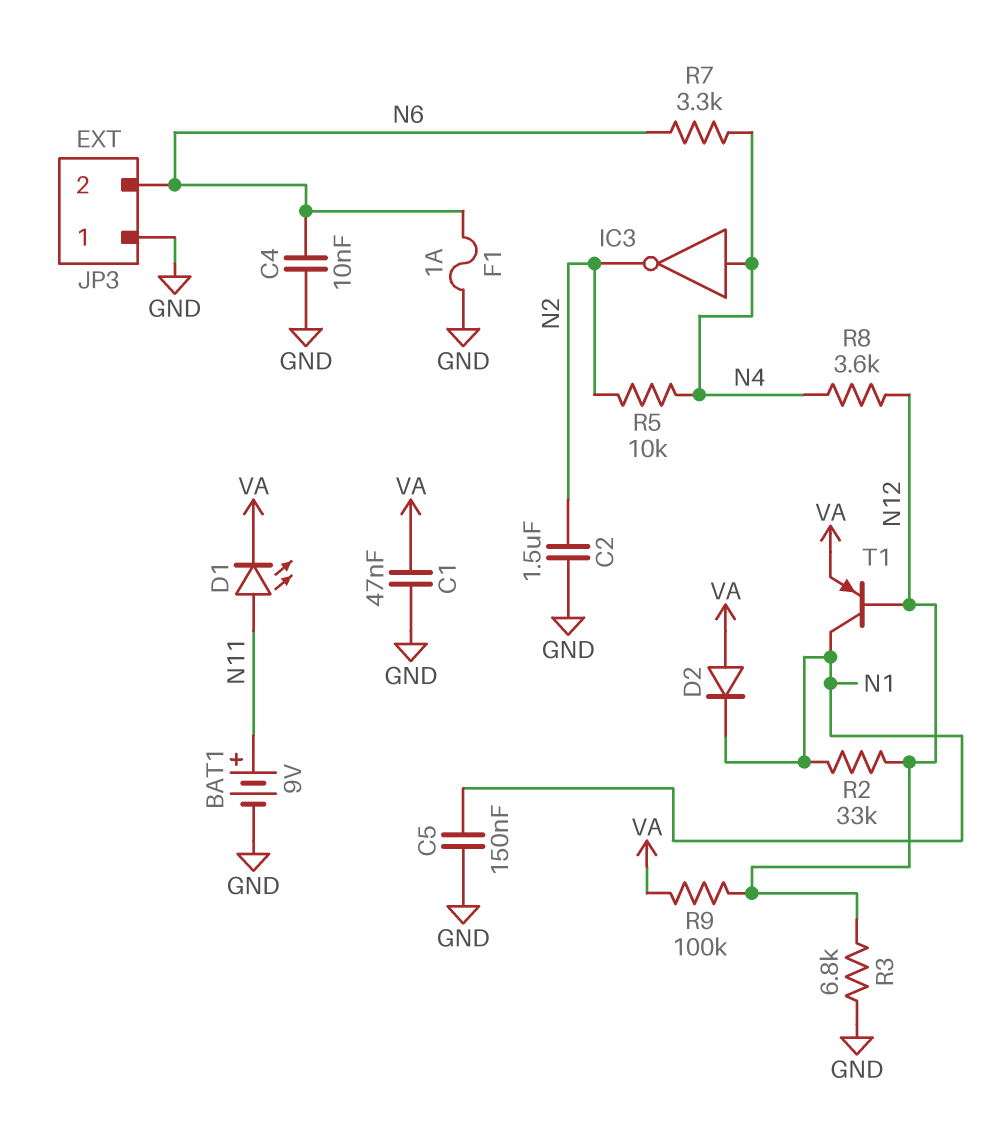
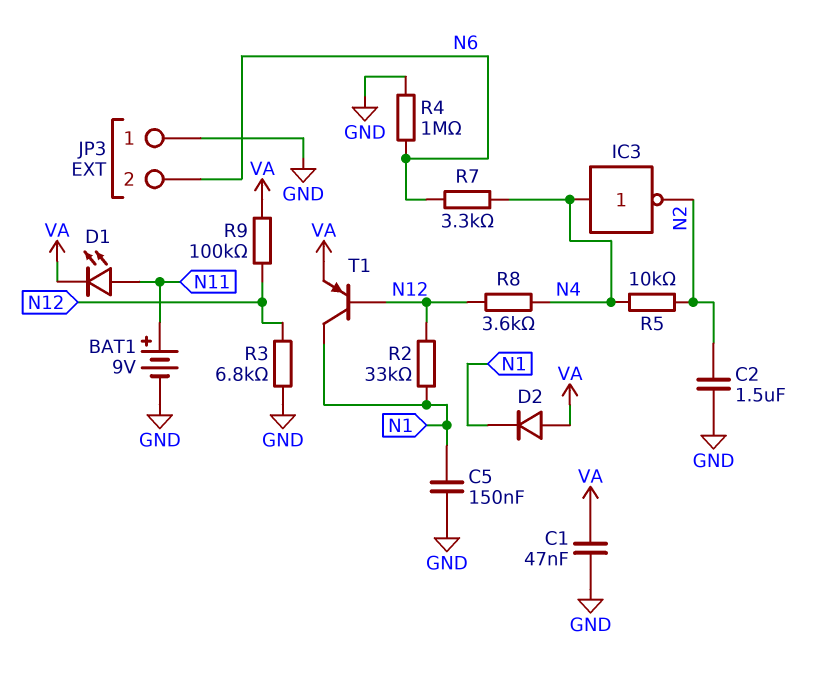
C4: 10nF (GND, N6) -> none
F1: 1A (GND, N6) -> none
R4: none -> 1M (GND, N6)

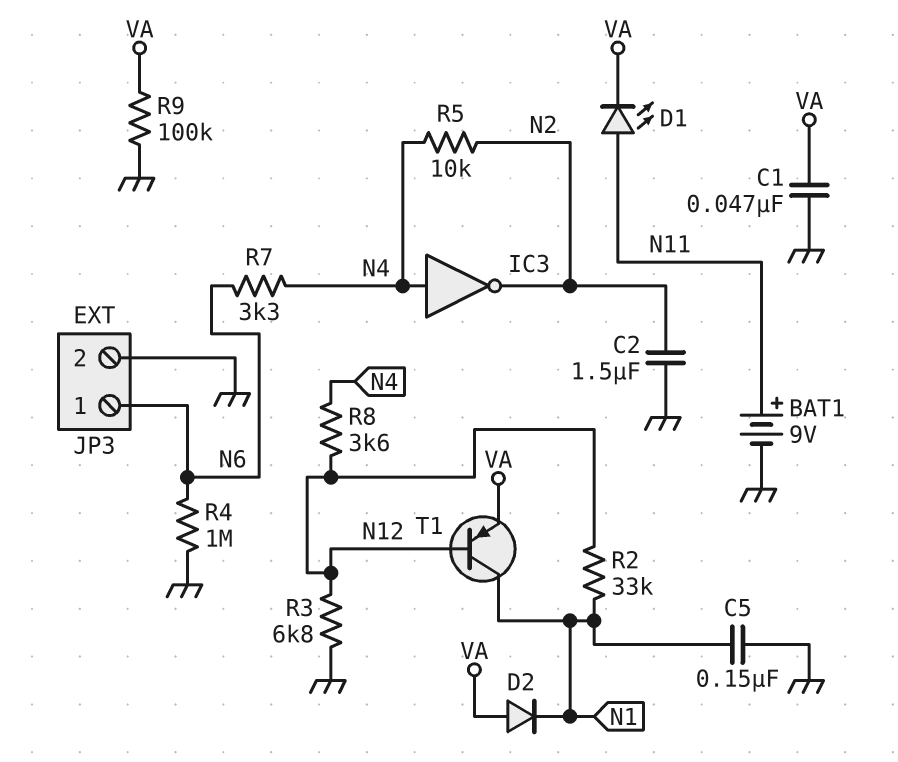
JP3 pin 1: GND -> N6
JP3 pin 2: N6 -> GND
R9: 100k (N12, VA) -> 100k (GND, VA)

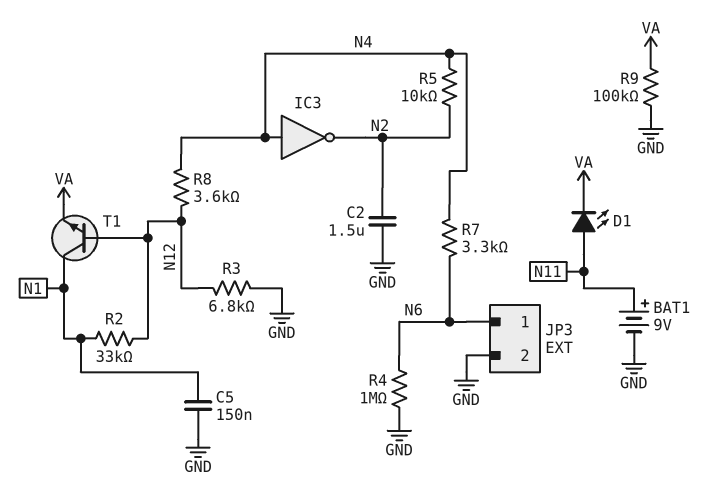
C1: 47nF (GND, VA) -> none
D2: diode (A VA, K N1) -> none
T1: PNP (B N12, C N1, E VA) -> NPN (B N12, C N1, E VA)

